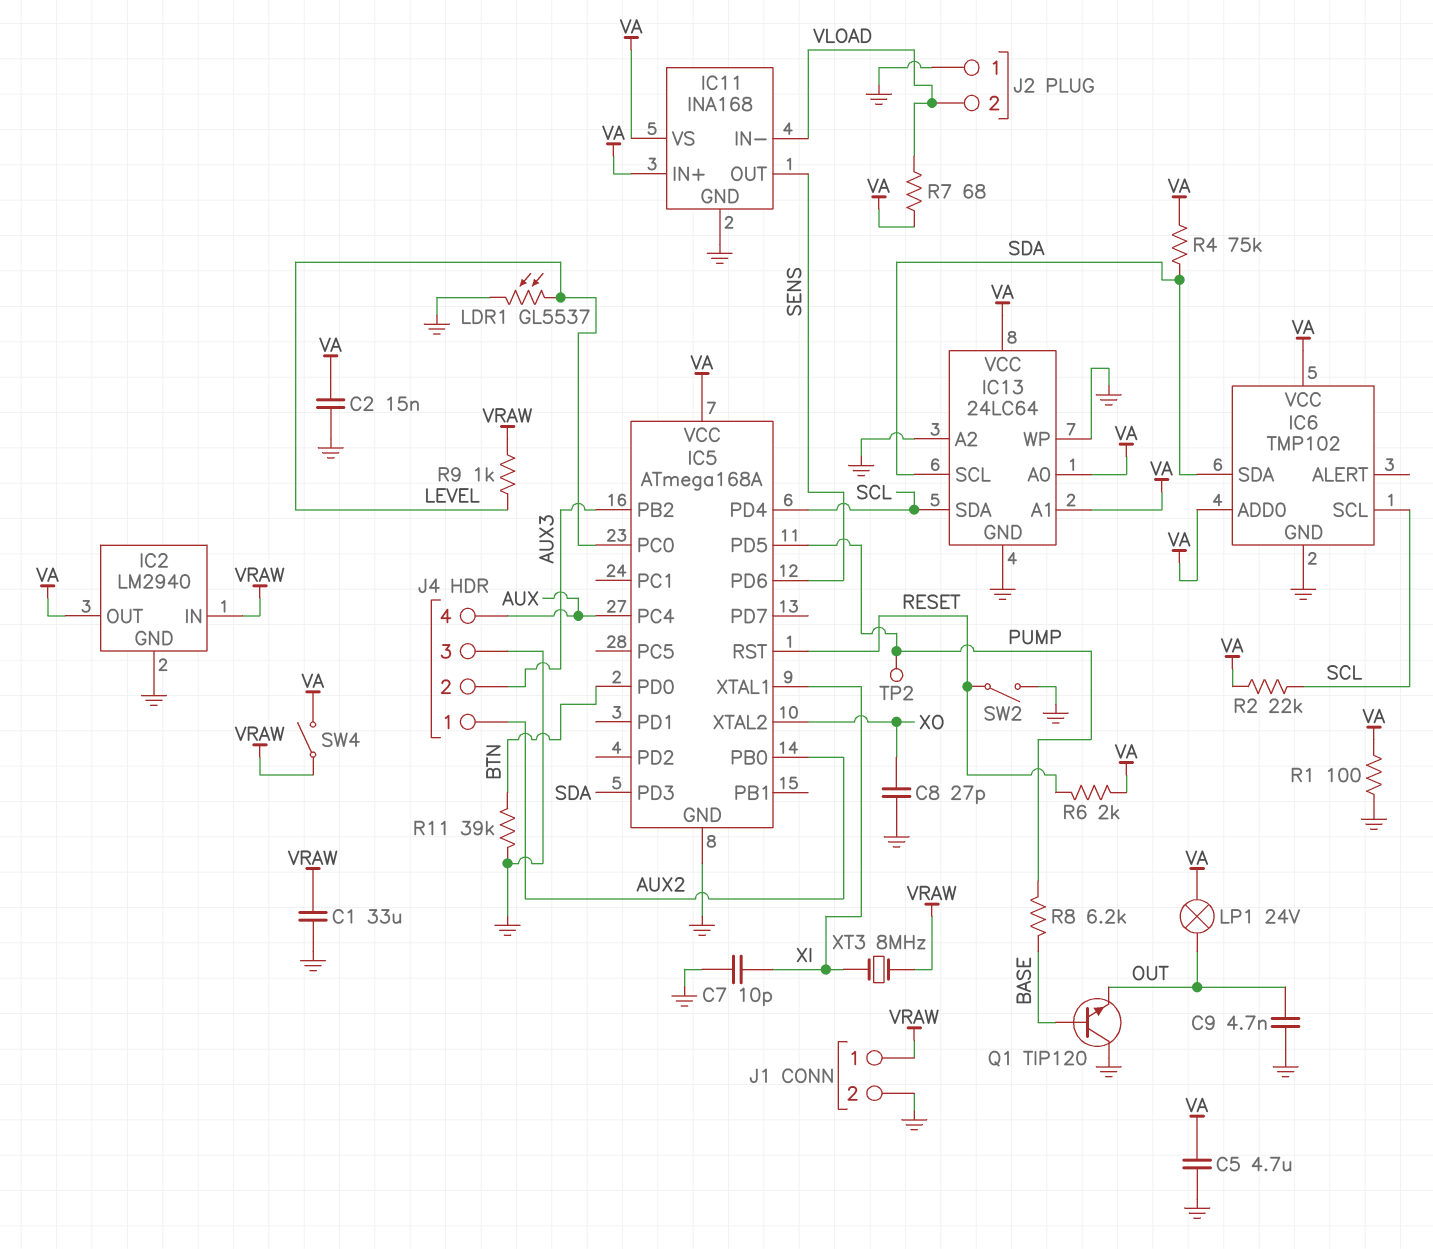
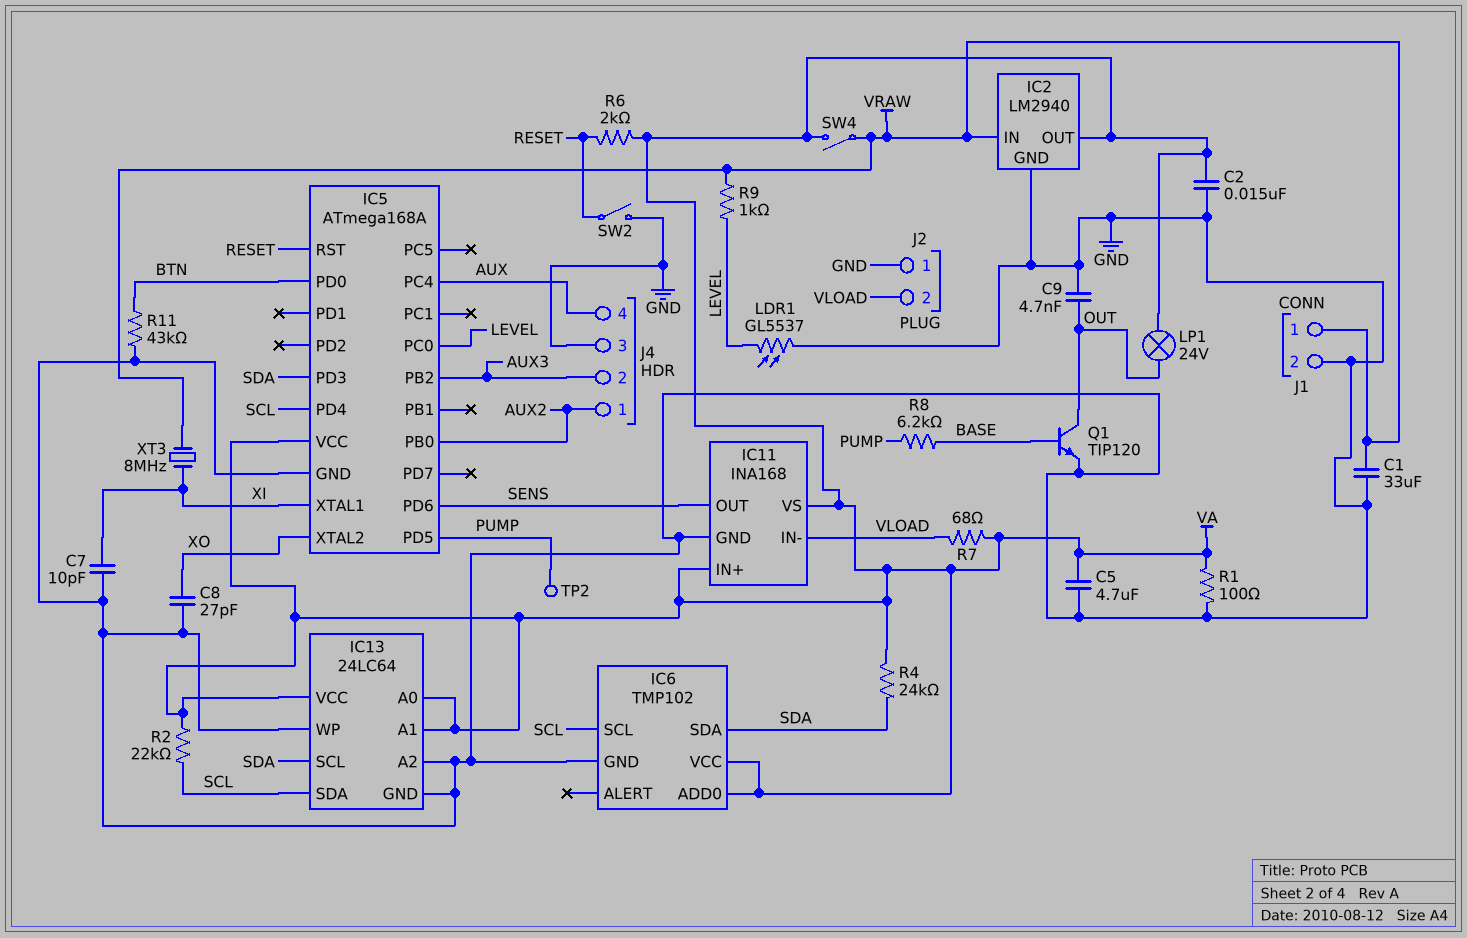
Q1: NPN TIP120 (B BASE, C GND, E OUT) -> NPN TIP120 (B BASE, C OUT, E GND)
R4: 75k (SDA, VA) -> 24k (SDA, VA)
R11: 39k (BTN, GND) -> 43k (BTN, GND)

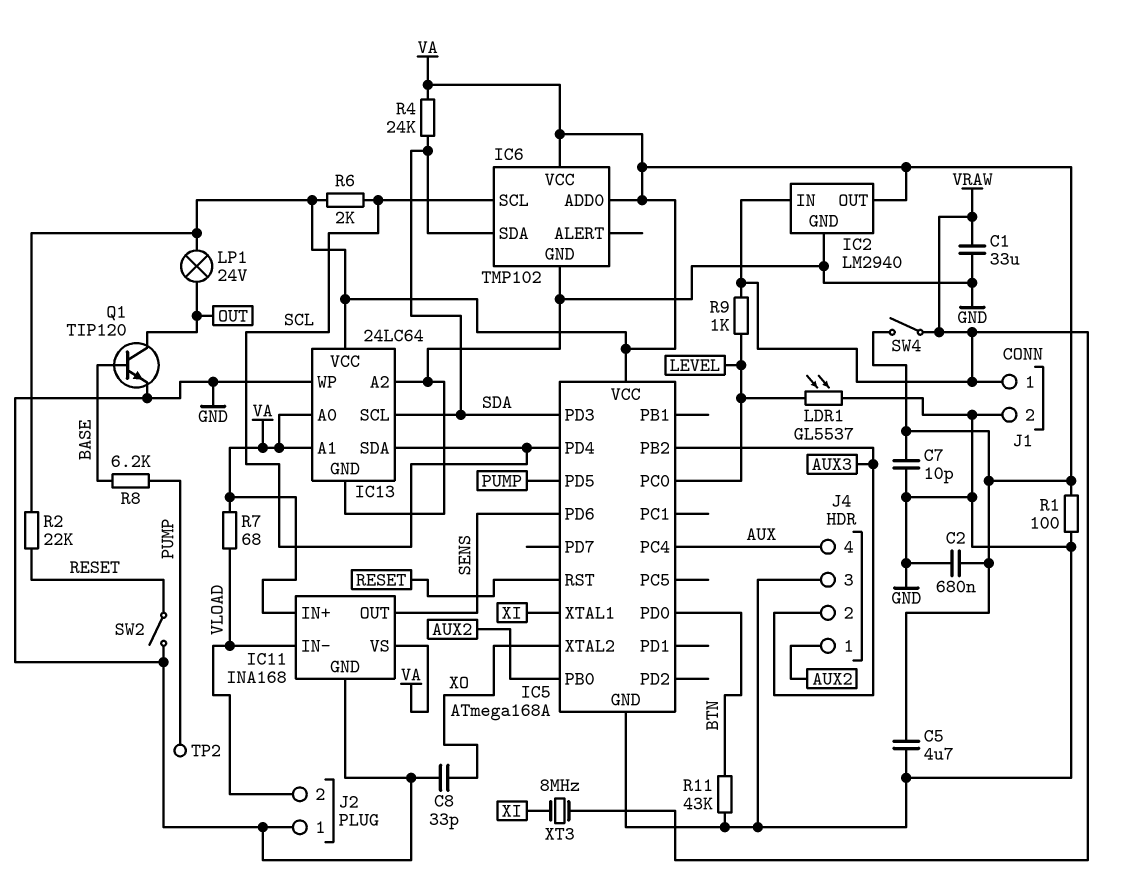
C2: 15nF (GND, VA) -> 680nF (GND, VA)
C7: 10pF (GND, XI) -> 10pF (GND, VA)
C8: 27pF (GND, XO) -> 33pF (GND, XO)
C9: 4.7nF (GND, OUT) -> none
R2: 22k (SCL, VA) -> 22k (RESET, VA)
R6: 2k (RESET, VA) -> 2k (SCL, VA)

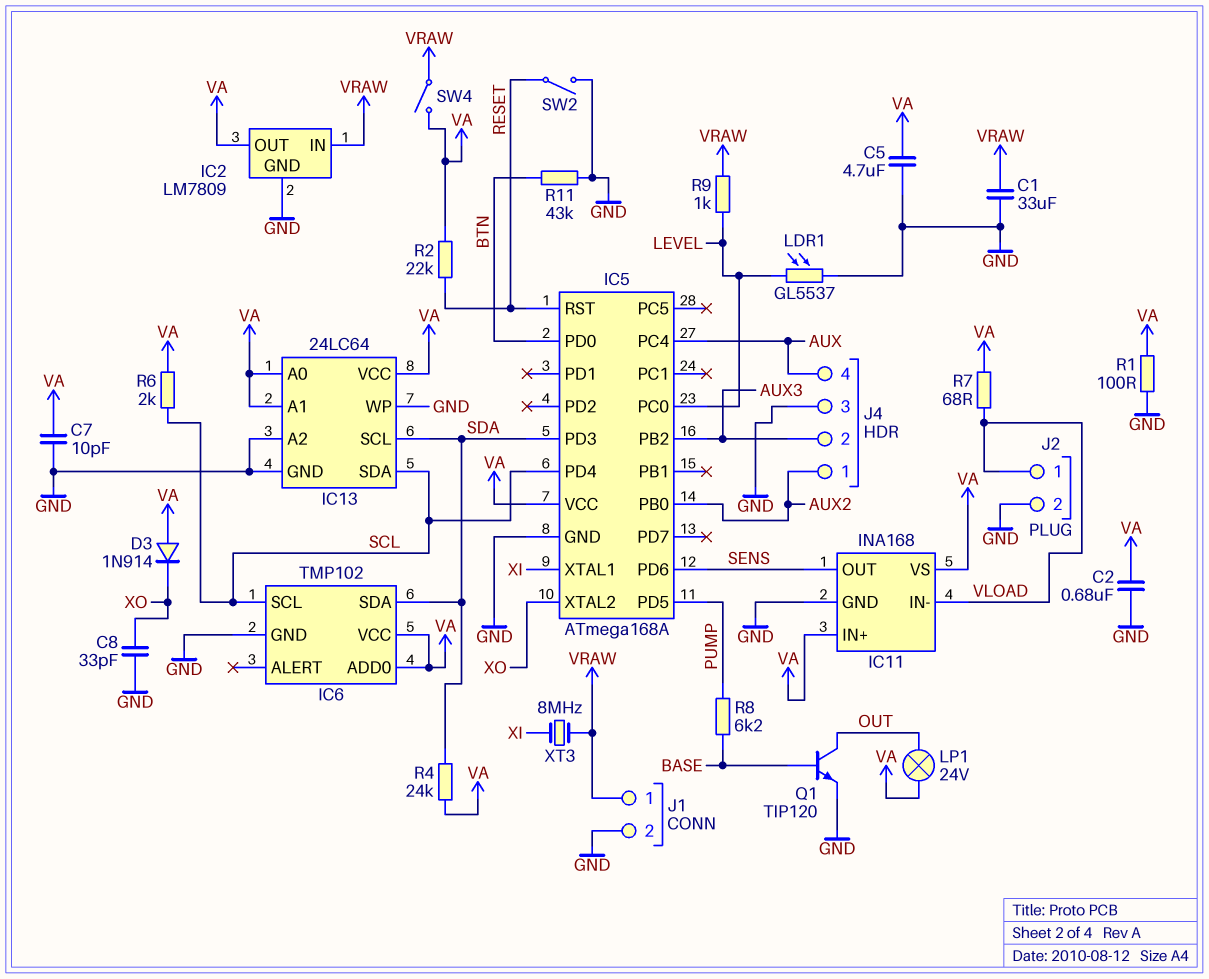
D3: none -> diode 1N914 (A VA, K XO)
IC2: LM2940 -> LM7809
J2 pin 1: GND -> VLOAD
J2 pin 2: VLOAD -> GND
TP2: test point (PUMP) -> none

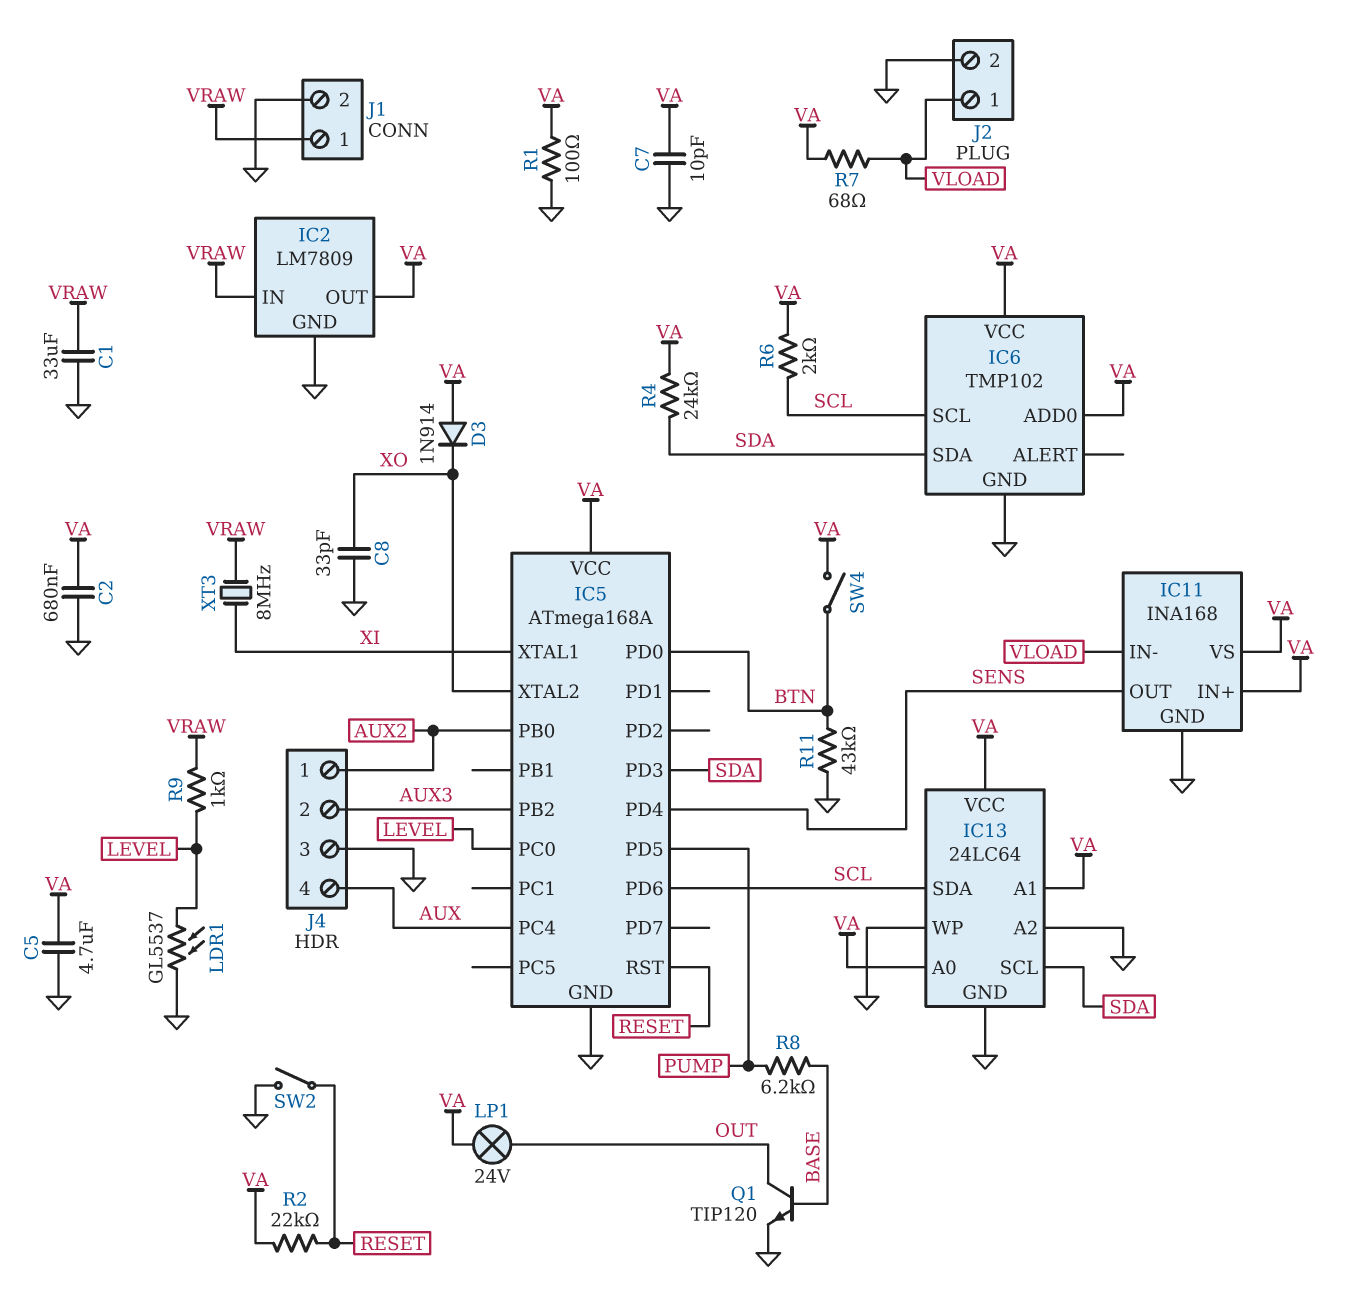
IC5 pin PD4: SCL -> SENS
IC5 pin PD6: SENS -> SCL
SW4: switch (VA, VRAW) -> switch (BTN, VA)

